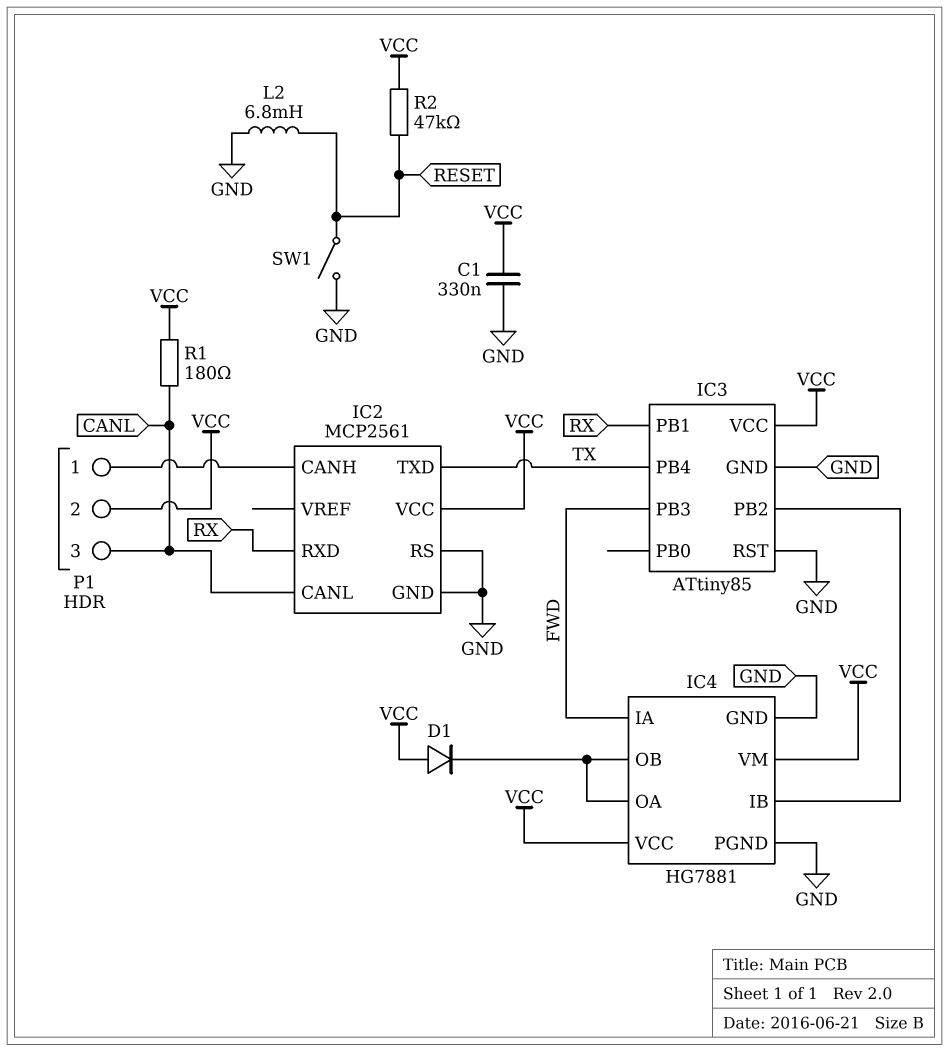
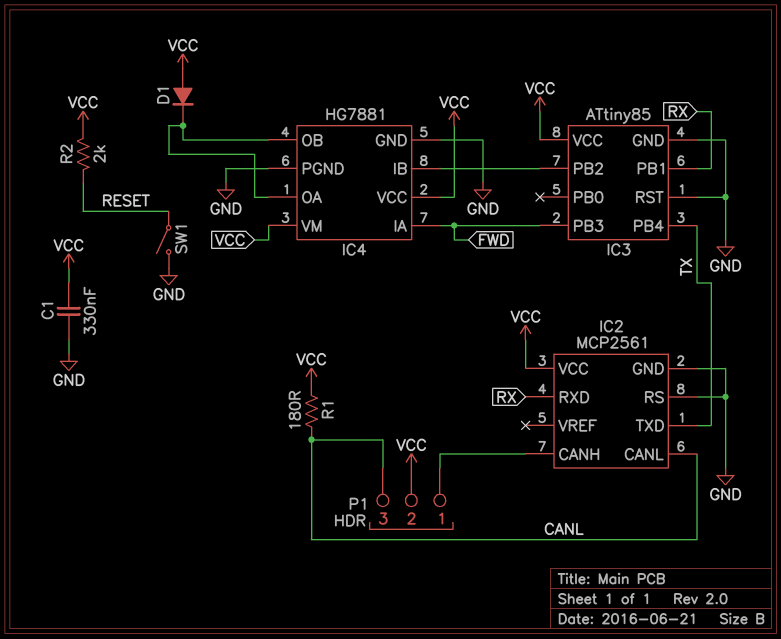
L2: 6.8mH (GND, RESET) -> none
R2: 47k (RESET, VCC) -> 2k (RESET, VCC)

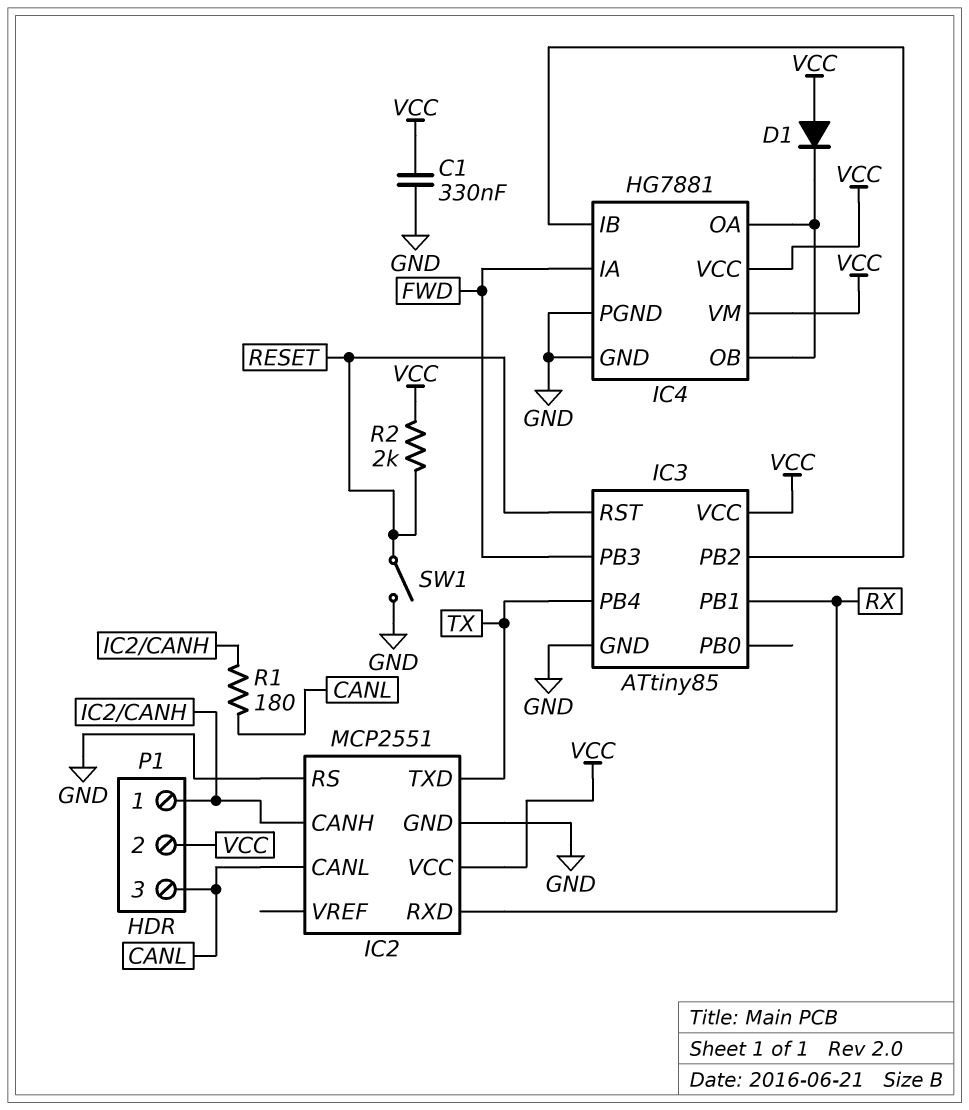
IC2: MCP2561 -> MCP2551
IC3 pin RST: GND -> RESET
R1: 180 (CANL, VCC) -> 180 (CANL, IC2/CANH)

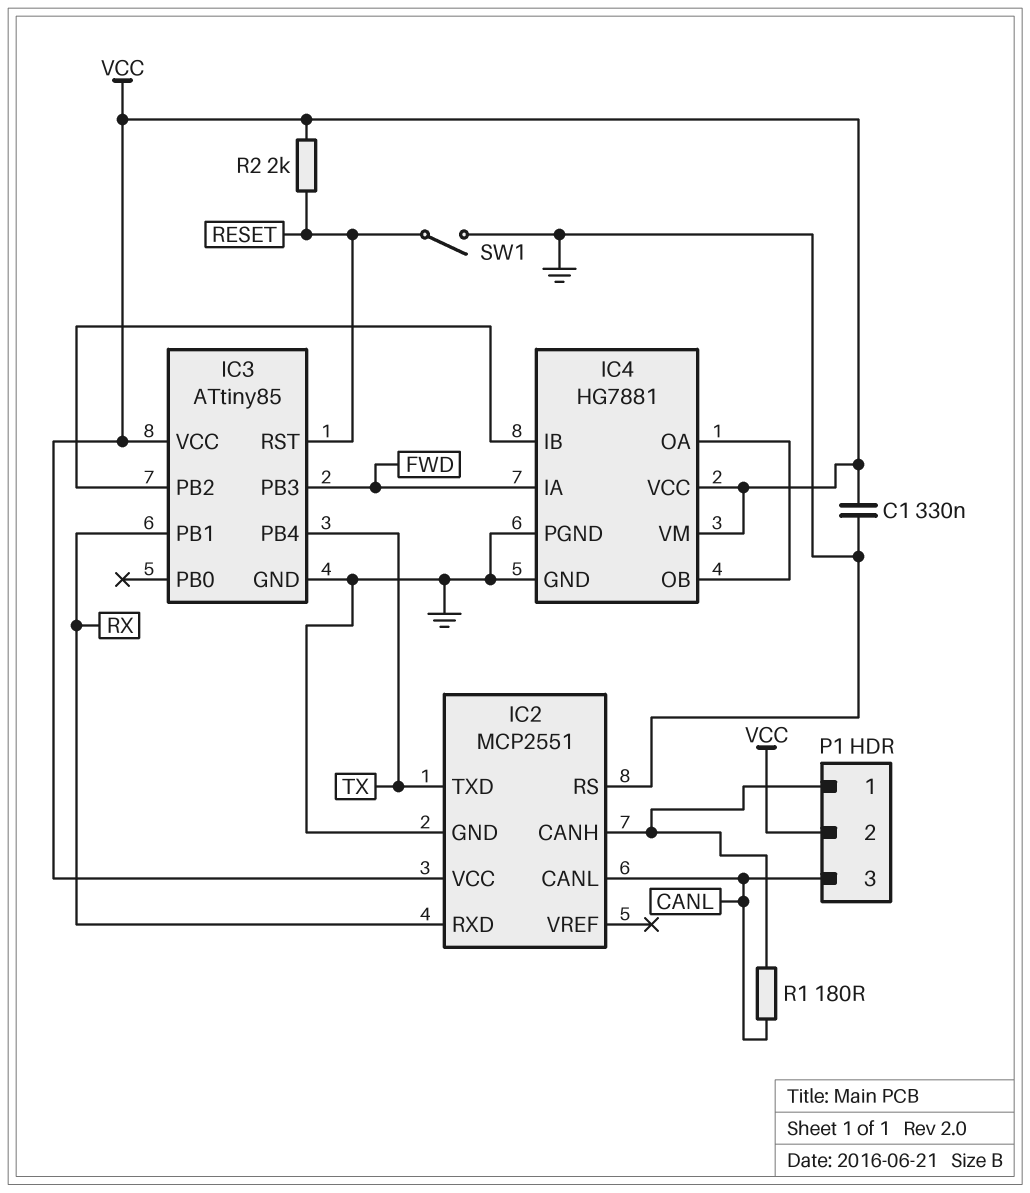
D1: diode (A VCC, K IC4/OA) -> none

